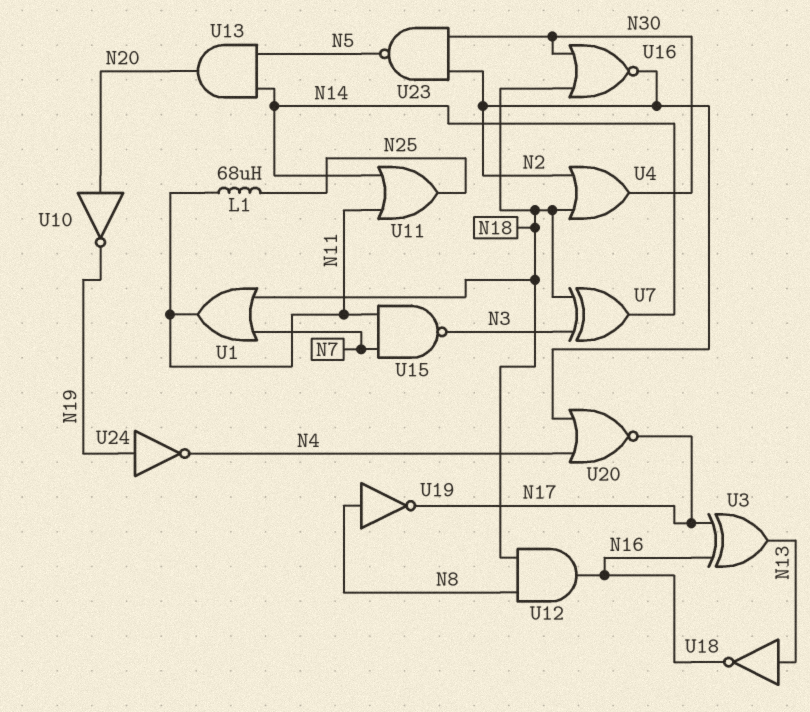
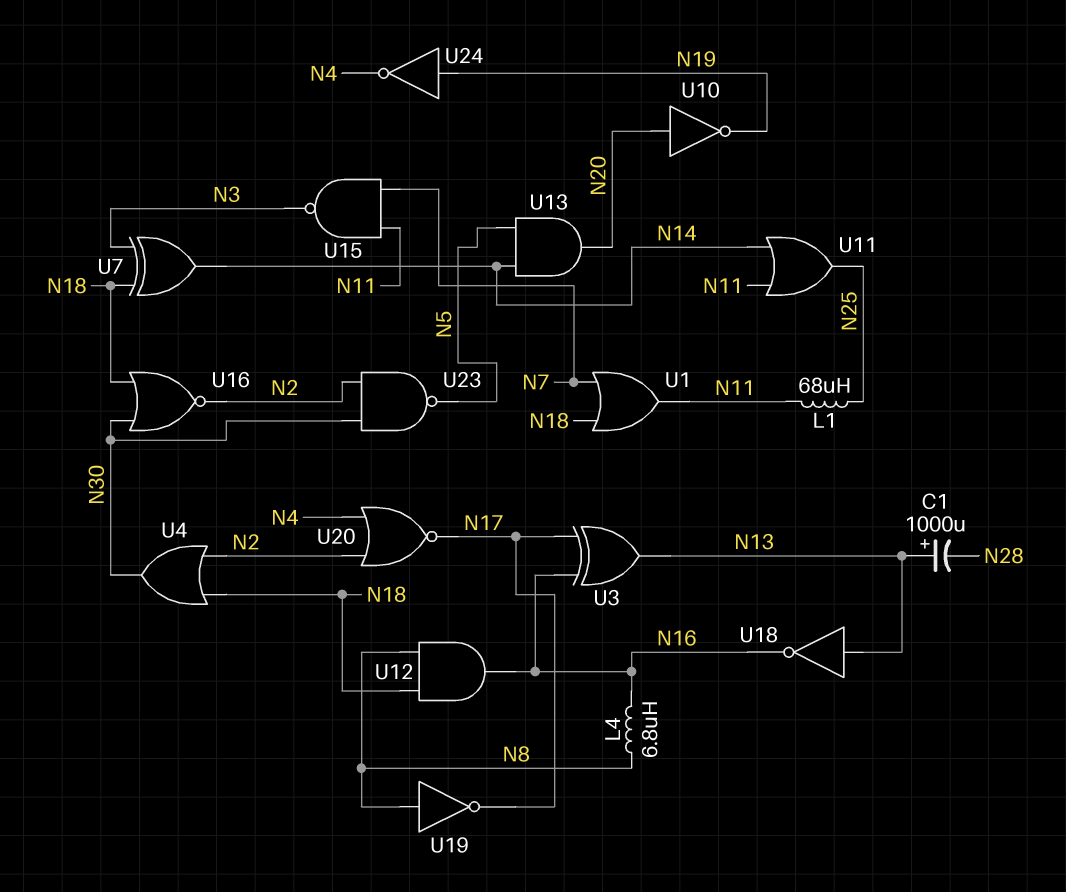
C1: none -> 1000uF (plus N13, minus N28)
L4: none -> 6.8uH (N8, N16)

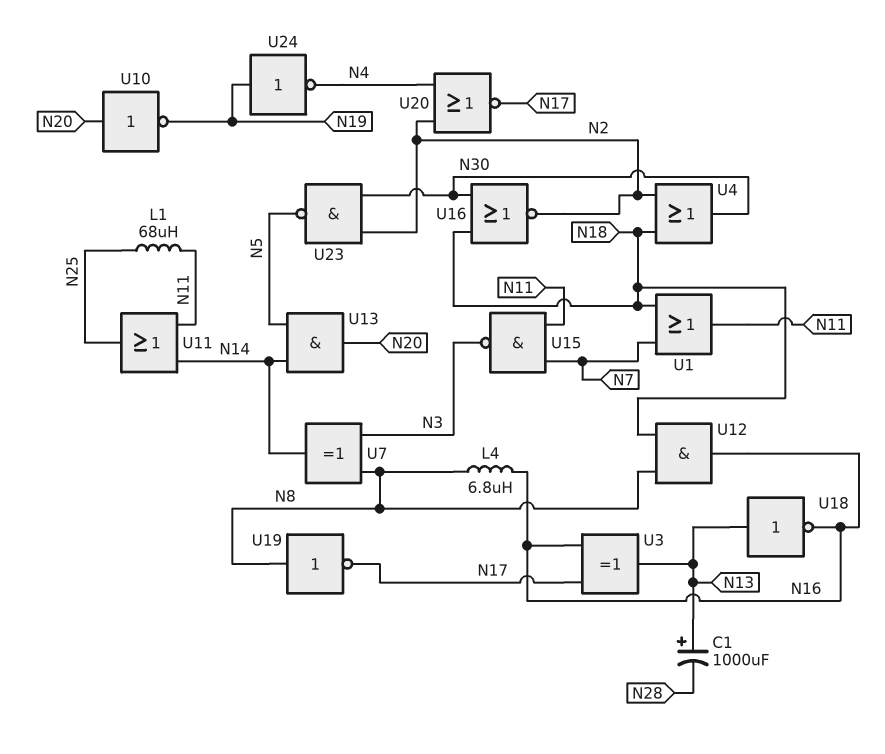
U7: XOR (in N3, in N18, out N14) -> XOR (in N3, in N8, out N14)

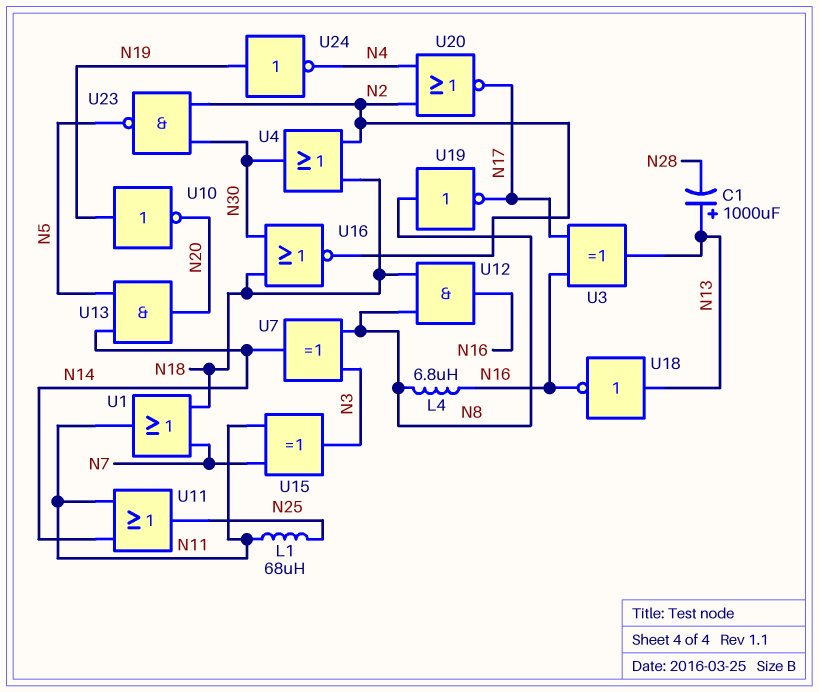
U10: NOT (in N20, out N19) -> NOT (in N19, out N20)
U15: NAND (in N7, in N11, out N3) -> XOR (in N7, in N11, out N3)

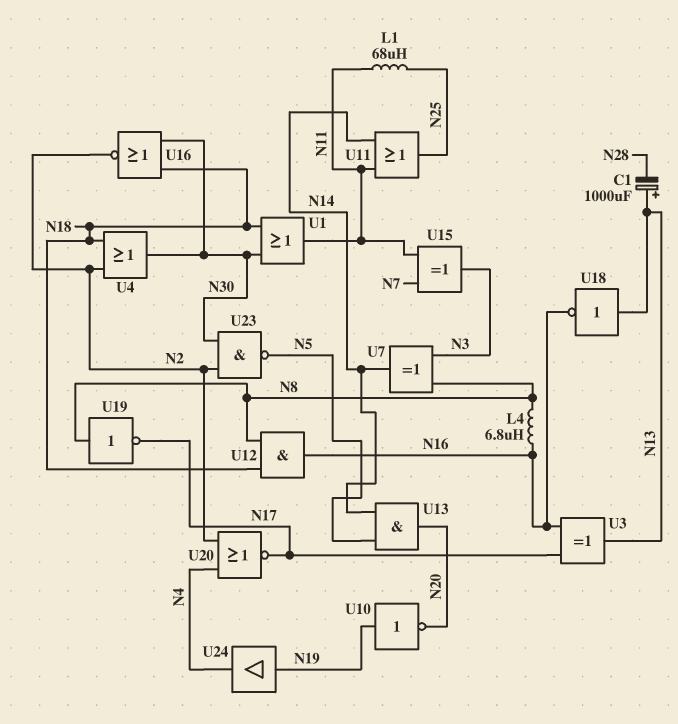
U1: OR (in N7, in N18, out N11) -> OR (in N18, in N30, out N11)
U24: NOT (in N19, out N4) -> buffer (in N19, out N4)

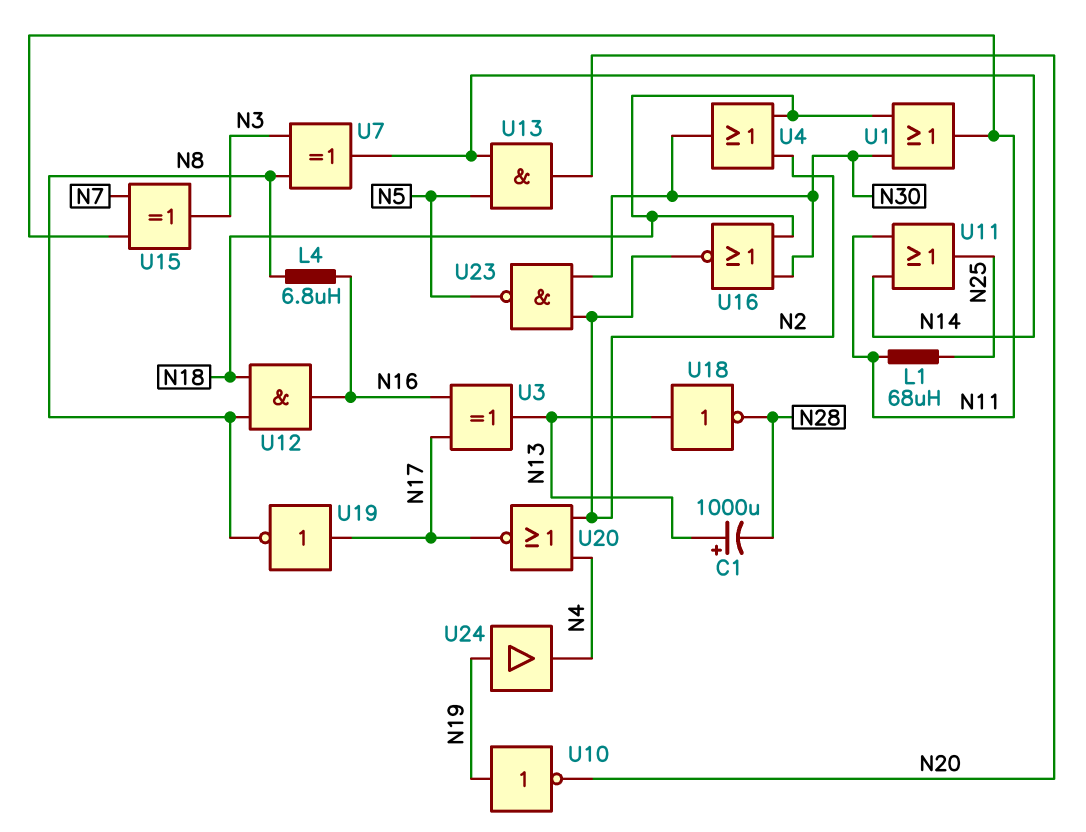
U18: NOT (in N13, out N16) -> NOT (in N13, out N28)
U19: NOT (in N8, out N17) -> NOT (in N17, out N8)

